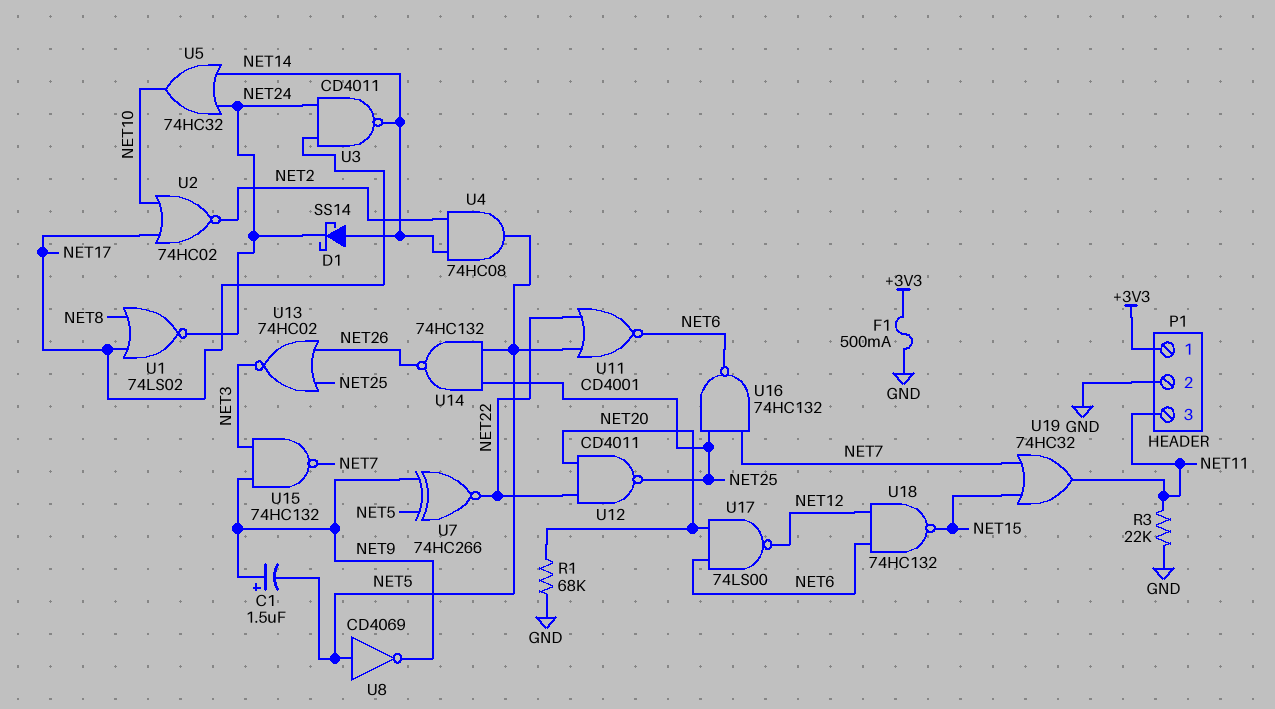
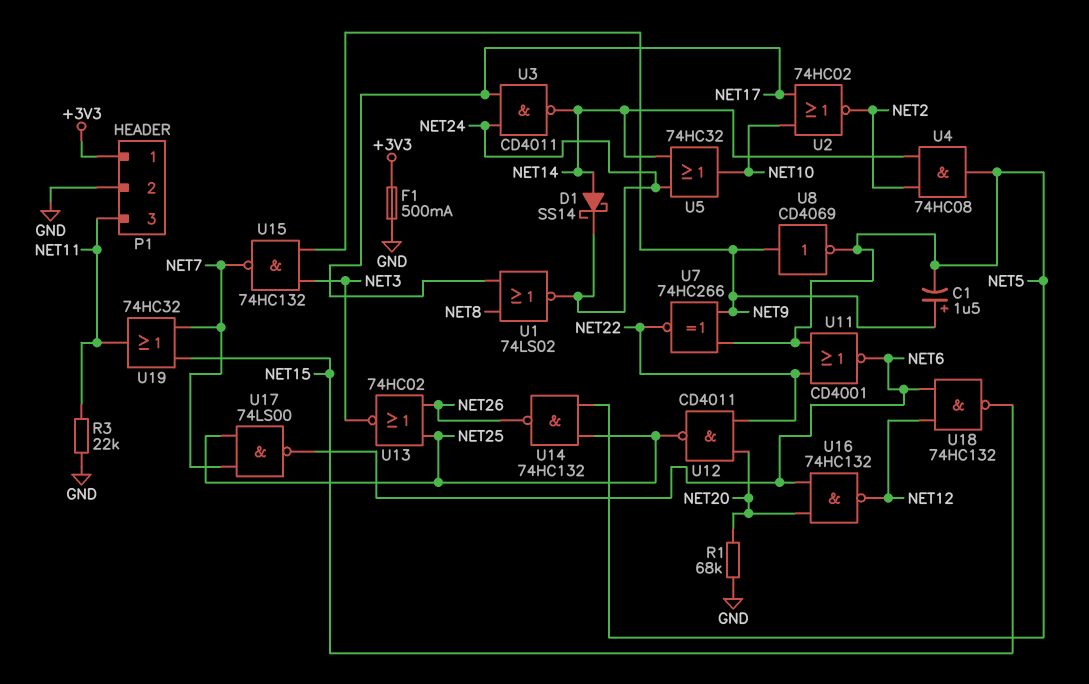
U8: NOT CD4069 (in NET5, out NET9) -> NOT CD4069 (in NET9, out NET5)
U16: NAND 74HC132 (in NET7, in NET25, out NET6) -> NAND 74HC132 (in NET6, in NET20, out NET12)
U17: NAND 74LS00 (in NET6, in NET20, out NET12) -> NAND 74LS00 (in NET7, in NET25, out NET6)

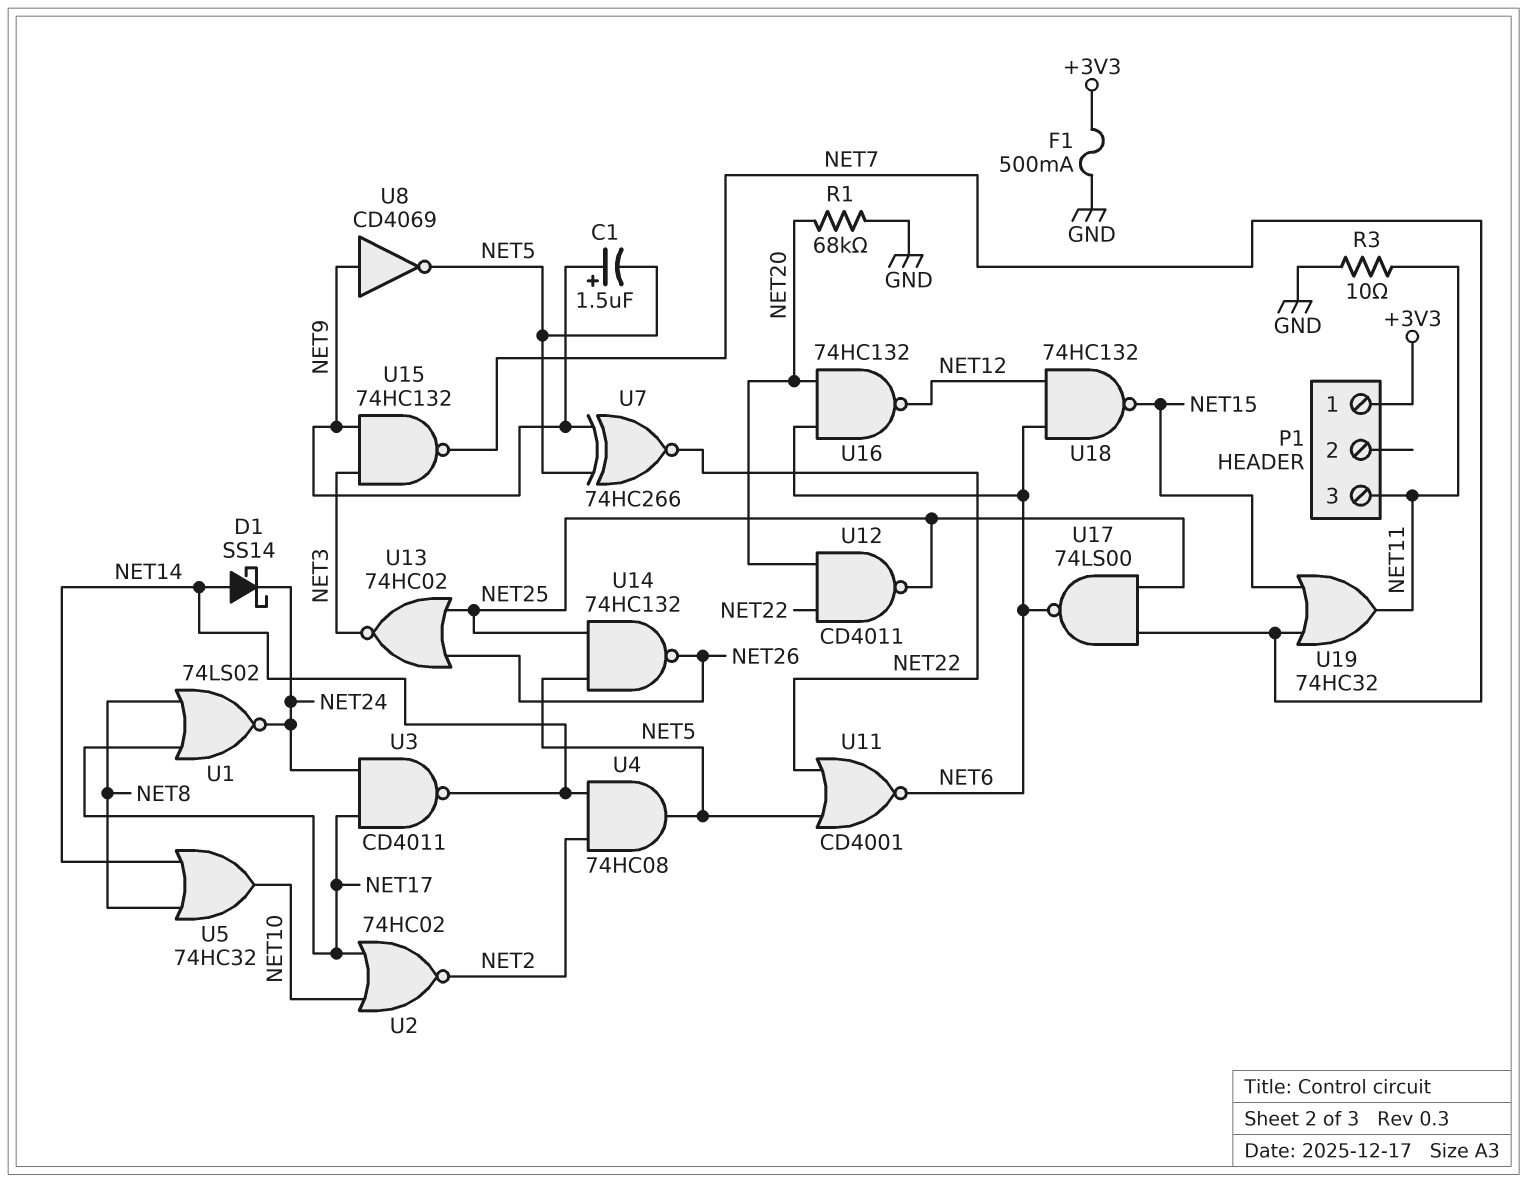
P1 pin 2: GND -> none
R3: 22k (GND, NET11) -> 10 (GND, NET11)
U5: OR 74HC32 (in NET14, in NET24, out NET10) -> OR 74HC32 (in NET8, in NET14, out NET10)

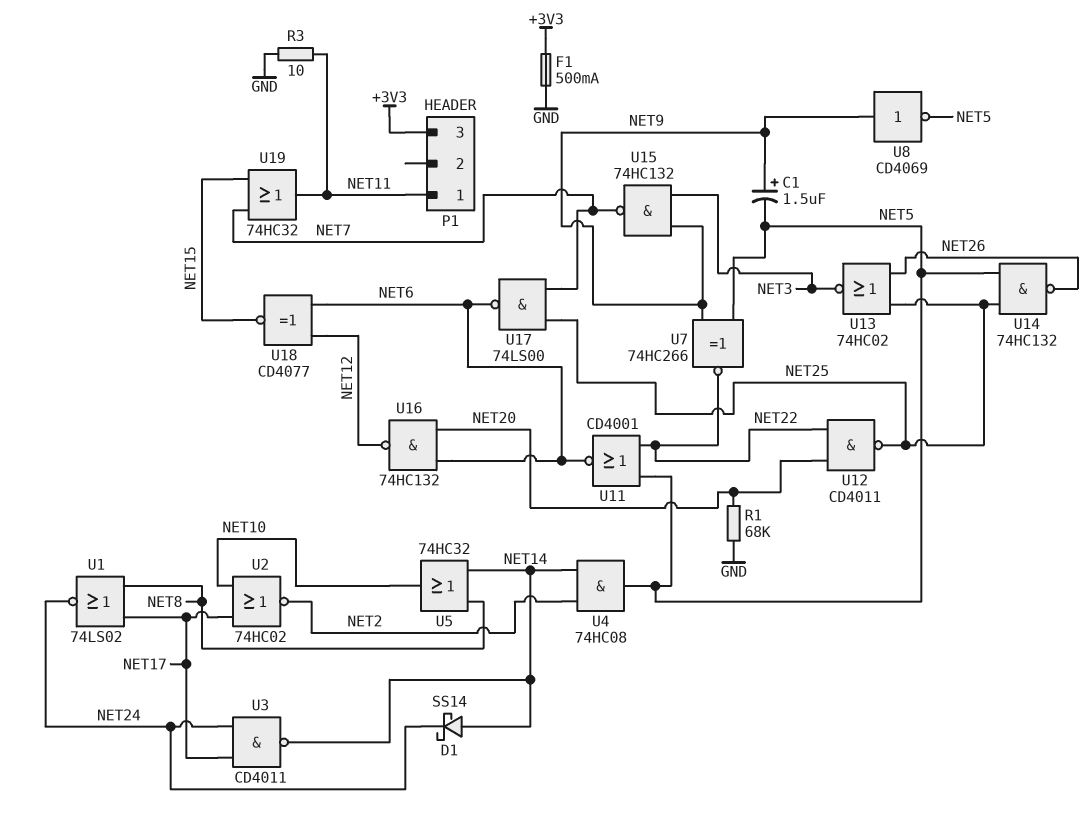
P1 pin 1: +3V3 -> NET11
P1 pin 3: NET11 -> +3V3
U18: NAND 74HC132 (in NET6, in NET12, out NET15) -> XNOR CD4077 (in NET6, in NET12, out NET15)

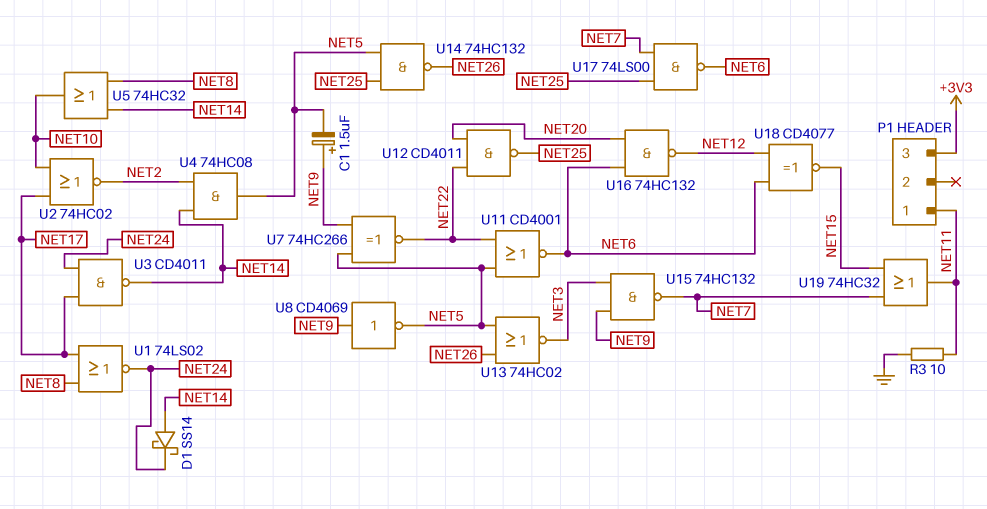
F1: 500mA (+3V3, GND) -> none
R1: 68k (GND, NET20) -> none
U13: NOR 74HC02 (in NET25, in NET26, out NET3) -> NOR 74HC02 (in NET5, in NET26, out NET3)

